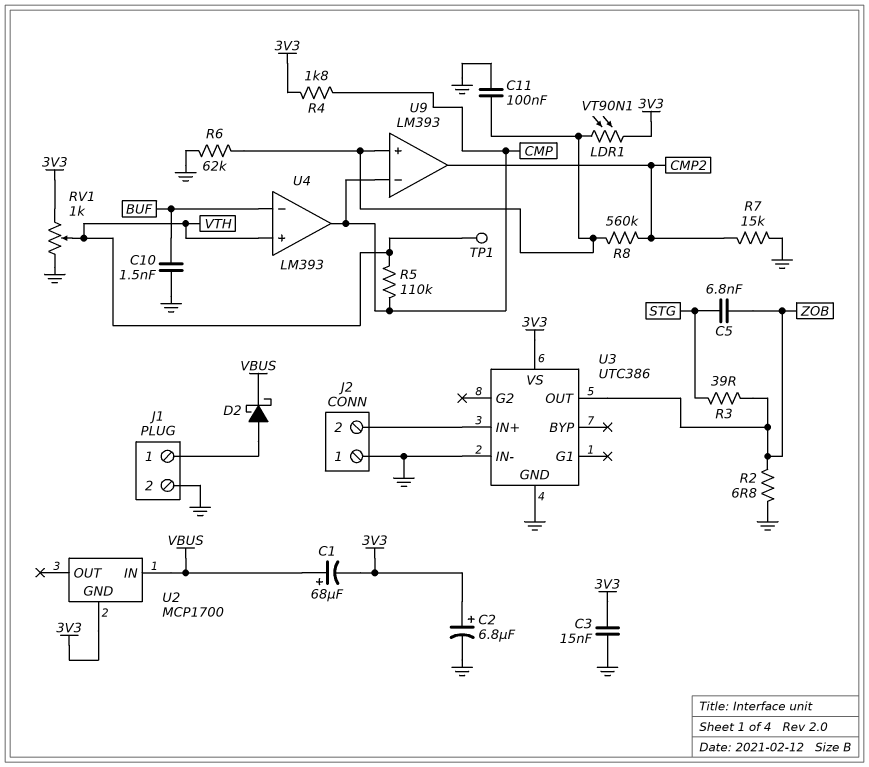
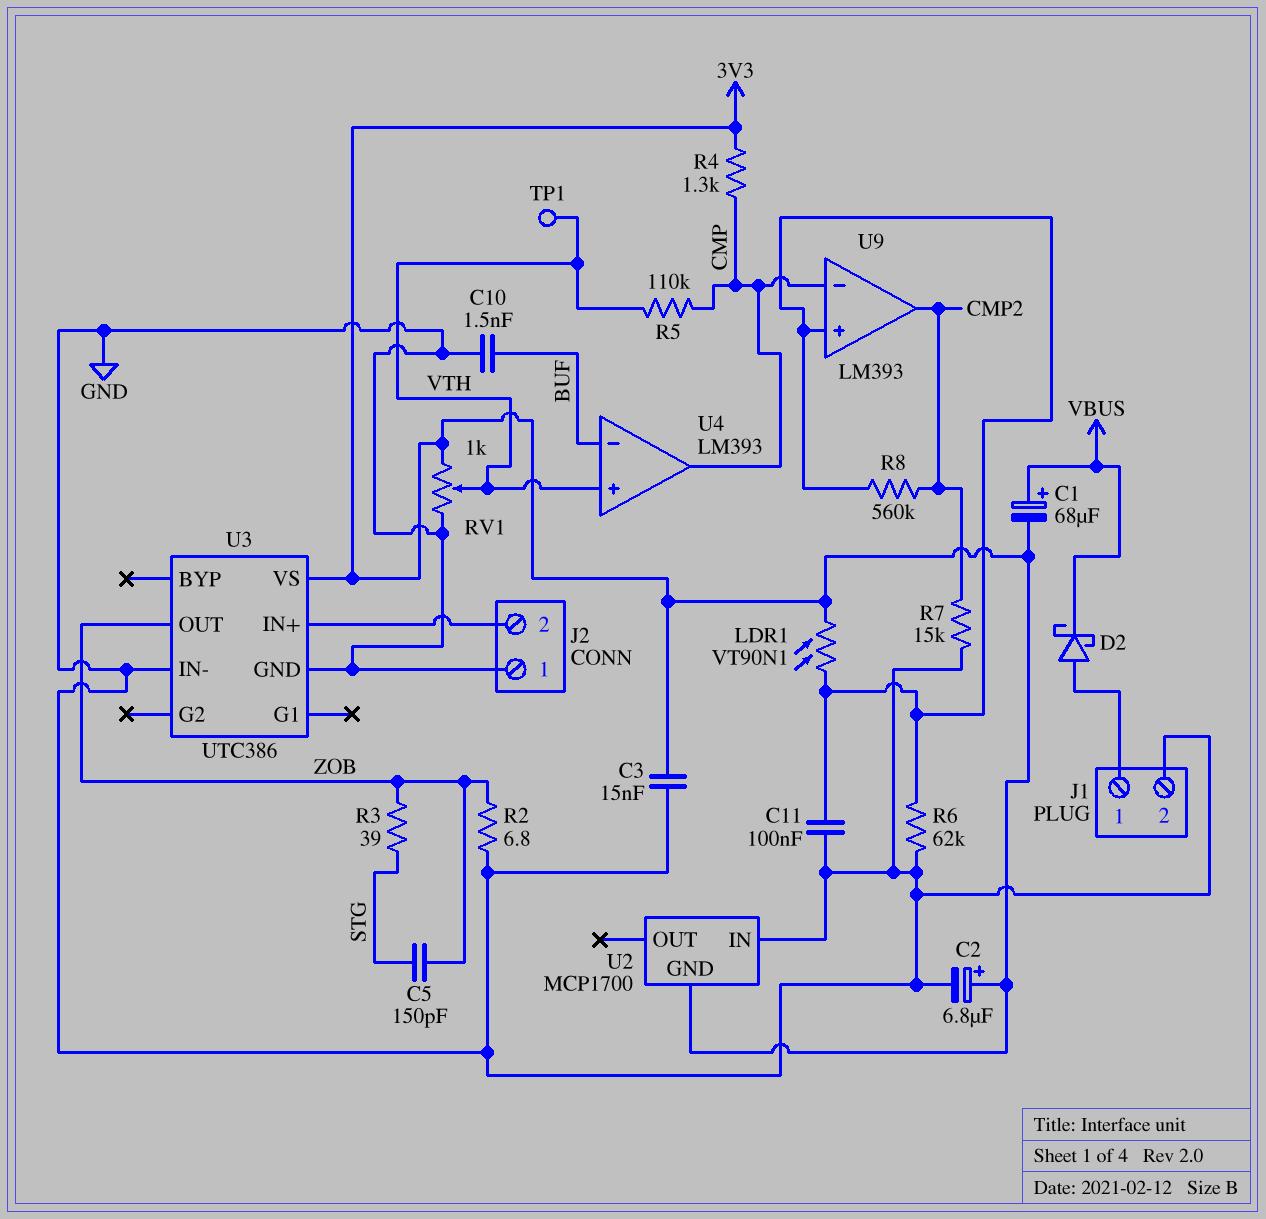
C5: 6.8nF (STG, ZOB) -> 150pF (STG, ZOB)
R4: 1.8k (3V3, CMP) -> 1.3k (3V3, CMP)
U2 pin IN: VBUS -> GND

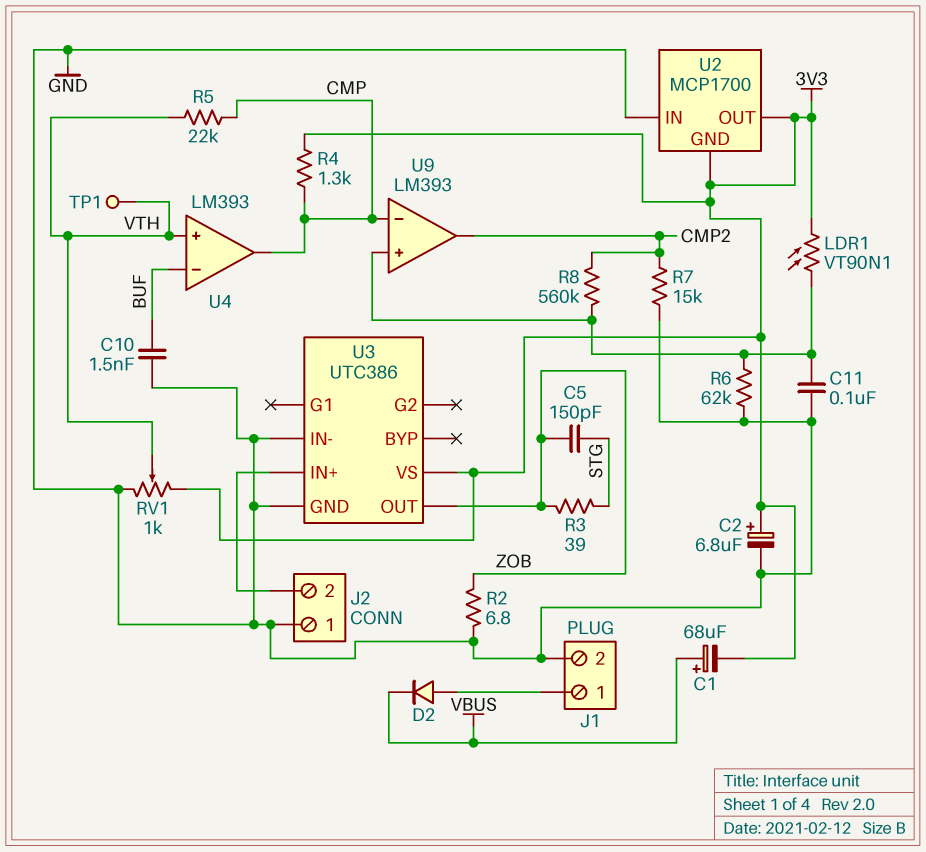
C3: 15nF (3V3, GND) -> none
D2: schottky (A J1/1, K VBUS) -> diode (A J1/1, K VBUS)
R5: 110k (CMP, VTH) -> 22k (CMP, VTH)
U2 pin OUT: none -> 3V3

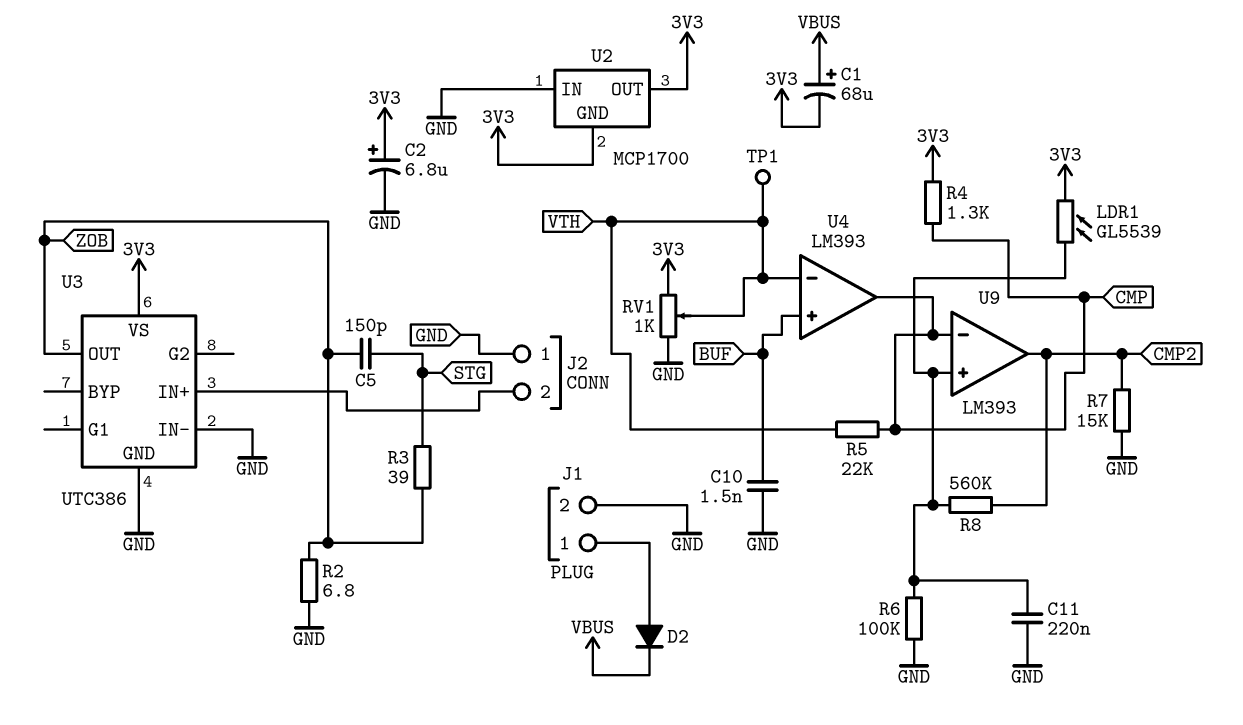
C11: 100nF (GND, U9/in+) -> 220nF (GND, U9/in+)
LDR1: VT90N1 (3V3, U9/in+) -> GL5539 (3V3, U9/in+)
R6: 62k (GND, U9/in+) -> 100k (GND, U9/in+)
U4 pin in+: VTH -> BUF
U4 pin in-: BUF -> VTH

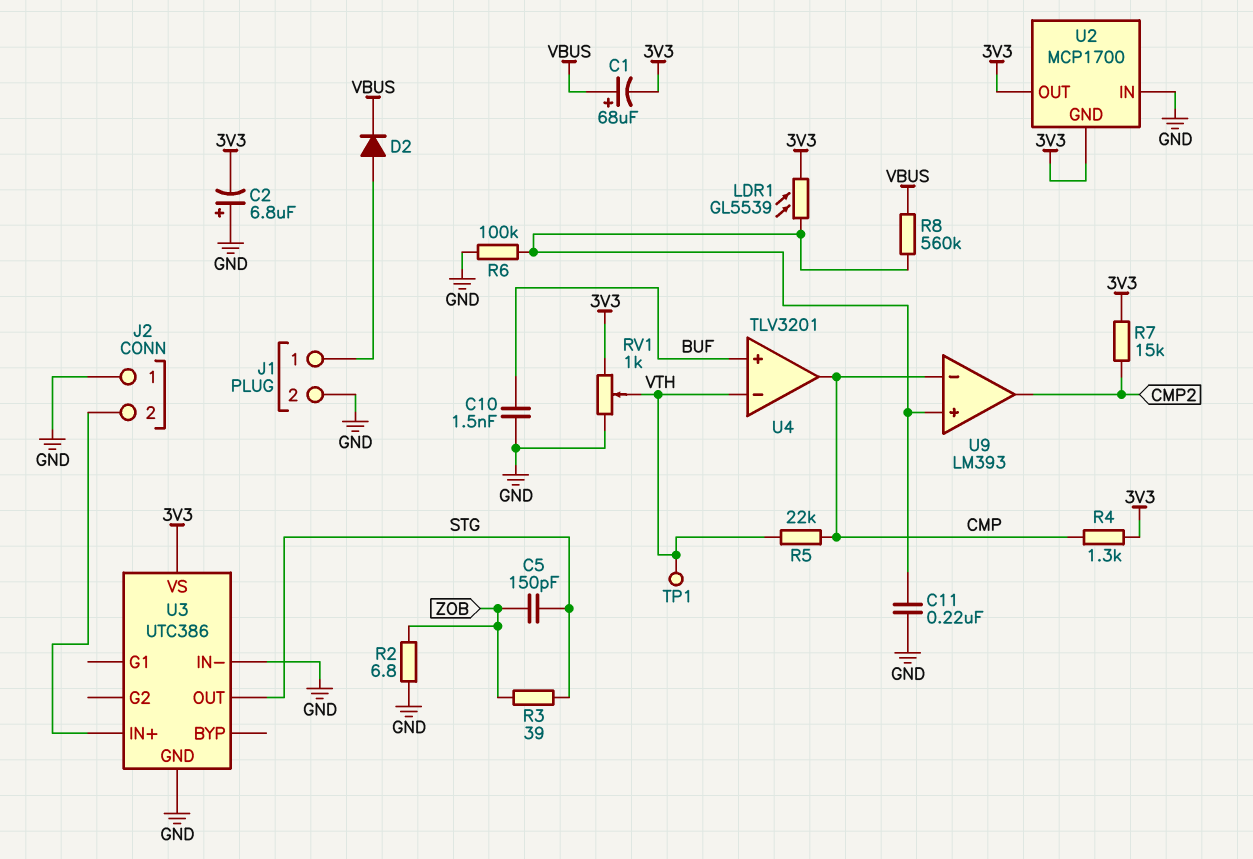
C2: 6.8uF (plus 3V3, minus GND) -> 6.8uF (plus GND, minus 3V3)
R7: 15k (CMP2, GND) -> 15k (3V3, CMP2)
R8: 560k (CMP2, U9/in+) -> 560k (U9/in+, VBUS)
U3 pin OUT: ZOB -> STG
U4: LM393 -> TLV3201

